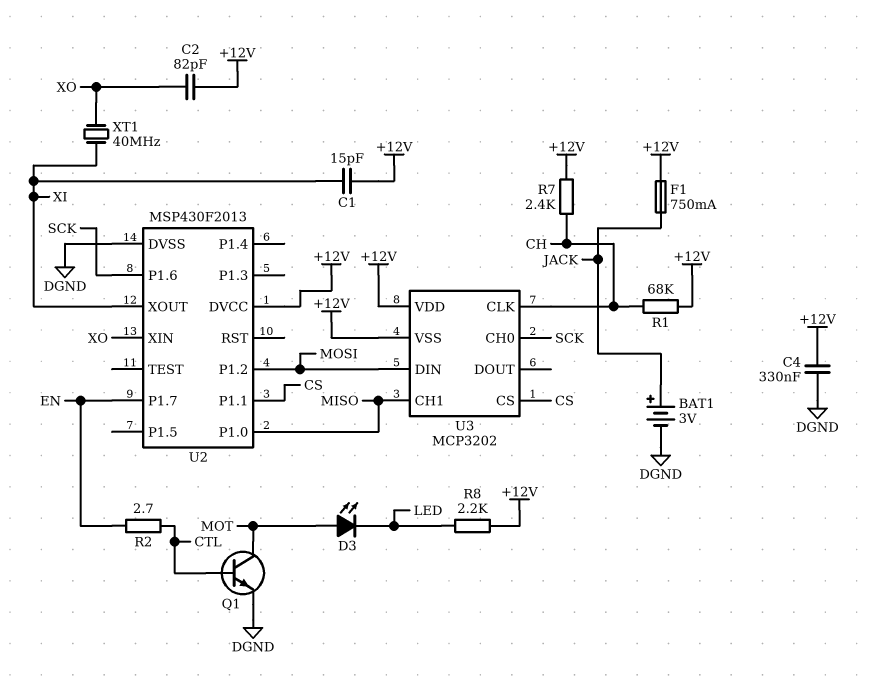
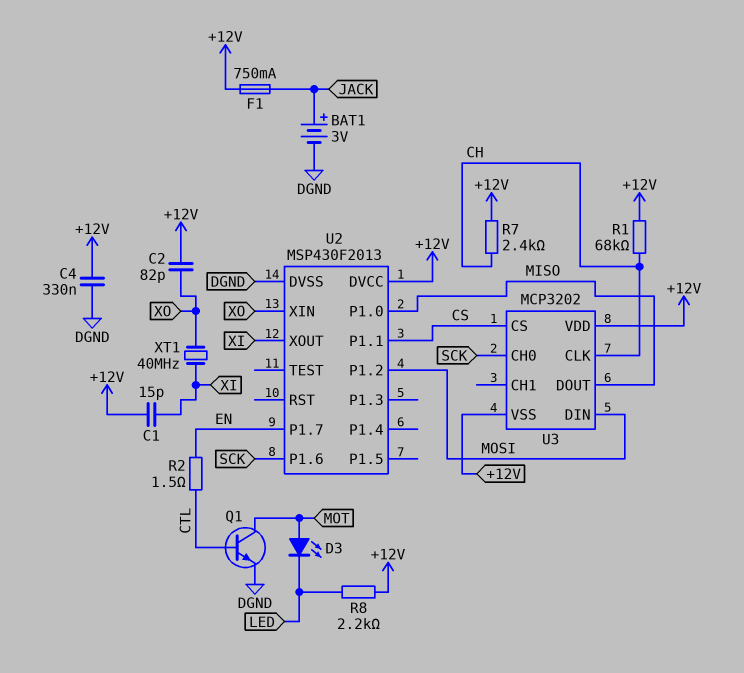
R2: 2.7 (CTL, EN) -> 1.5 (CTL, EN)
U3 pin CH1: MISO -> none
U3 pin DOUT: none -> MISO

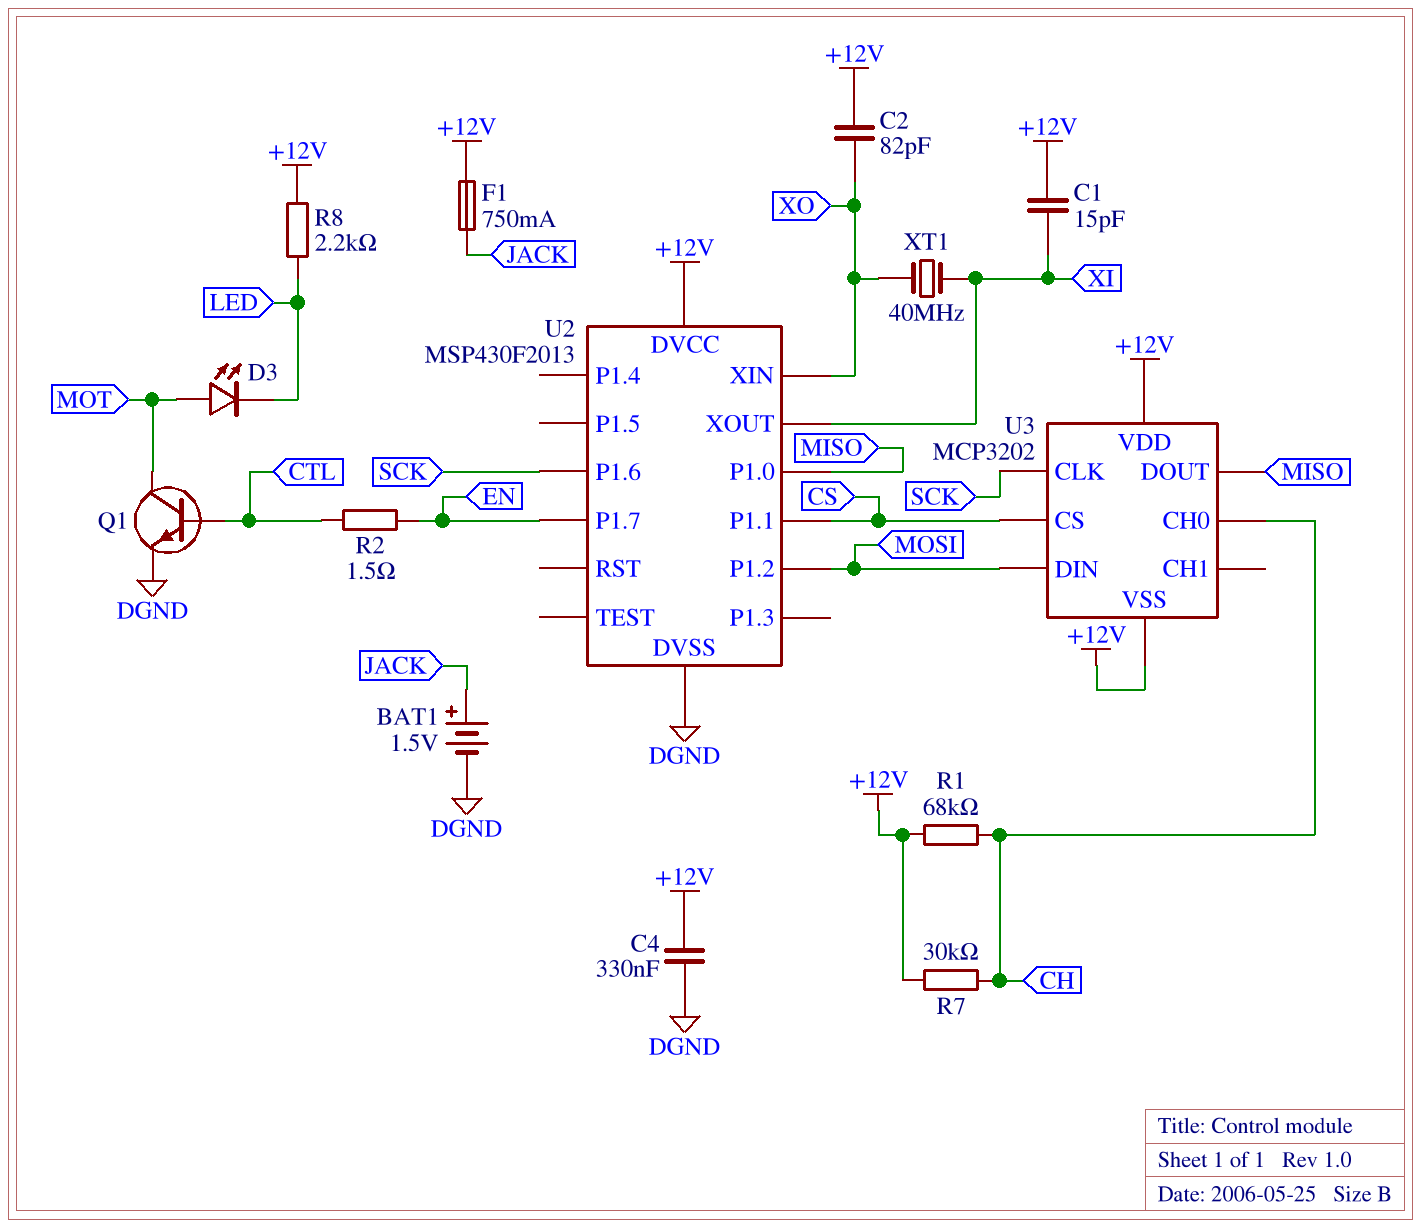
BAT1: 3V (plus JACK, minus DGND) -> 1.5V (plus JACK, minus DGND)
R7: 2.4k (+12V, CH) -> 30k (+12V, CH)
U3 pin CH0: SCK -> CH
U3 pin CLK: CH -> SCK

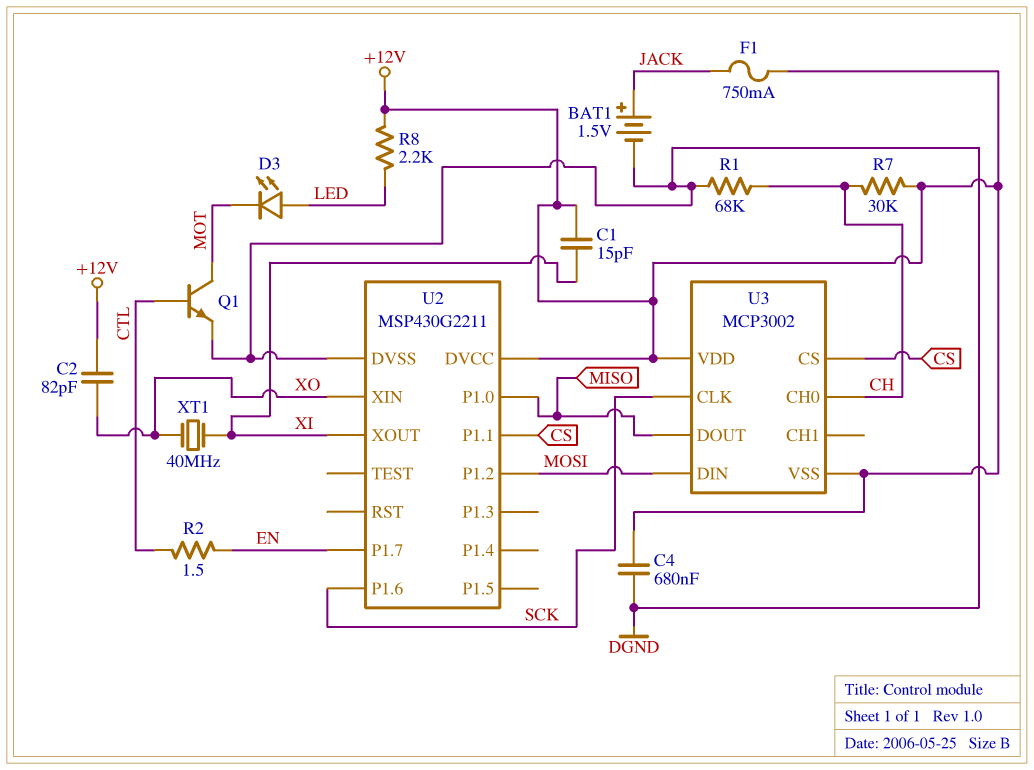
C4: 330nF (+12V, DGND) -> 680nF (+12V, DGND)
D3: LED (A MOT, K LED) -> LED (A LED, K MOT)
R1: 68k (+12V, CH) -> 68k (CH, DGND)
U2: MSP430F2013 -> MSP430G2211
U3: MCP3202 -> MCP3002

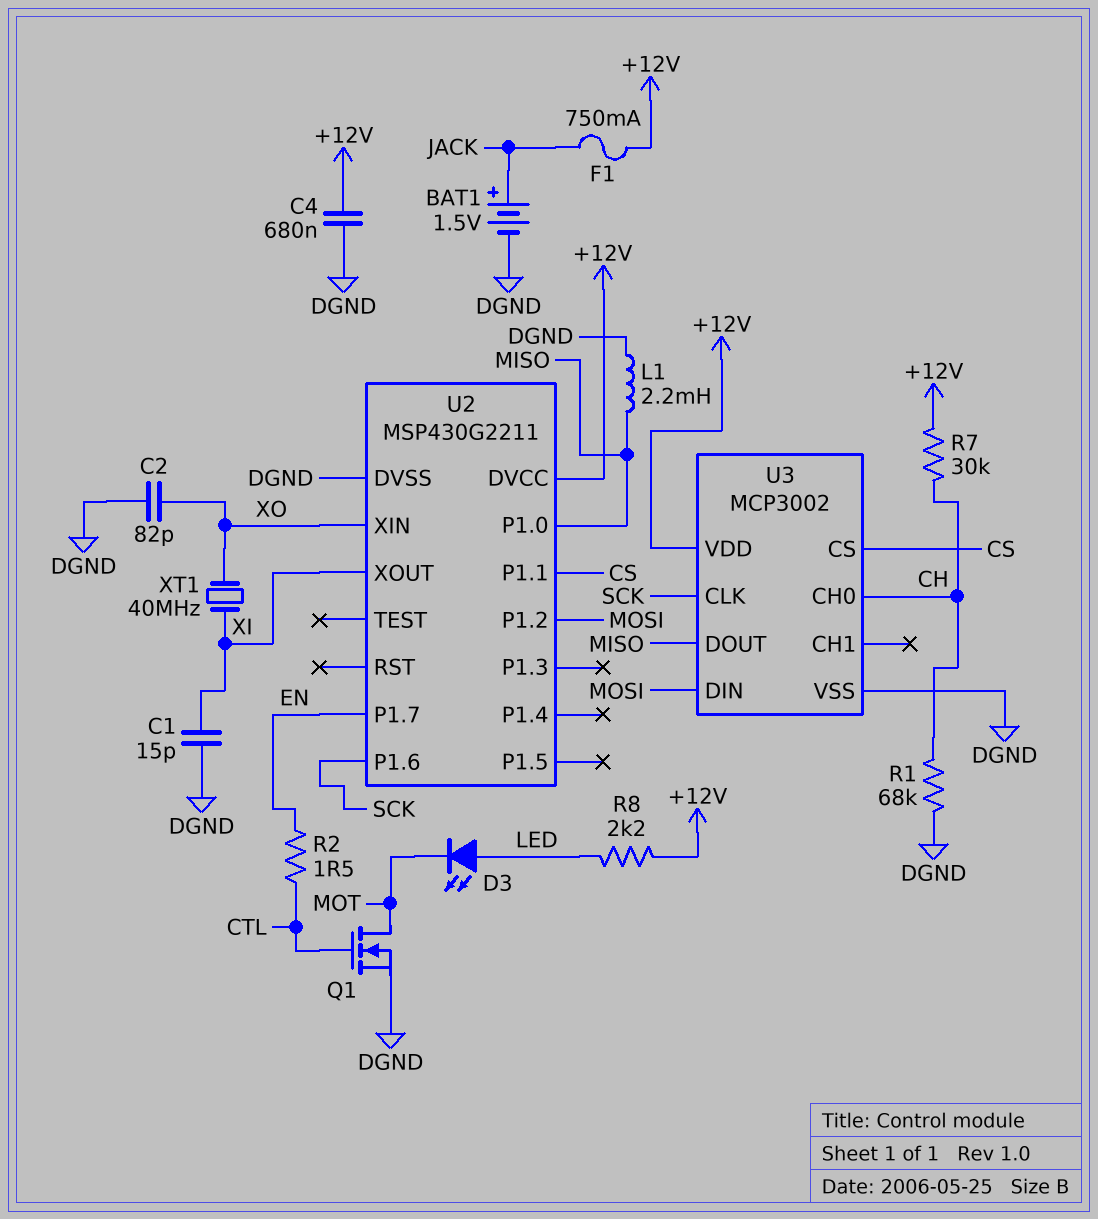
C1: 15pF (+12V, XI) -> 15pF (DGND, XI)
C2: 82pF (+12V, XO) -> 82pF (DGND, XO)
L1: none -> 2.2mH (DGND, MISO)
Q1: NPN (B CTL, C MOT, E DGND) -> NMOS (G CTL, D MOT, S DGND)
U3 pin VSS: +12V -> DGND

